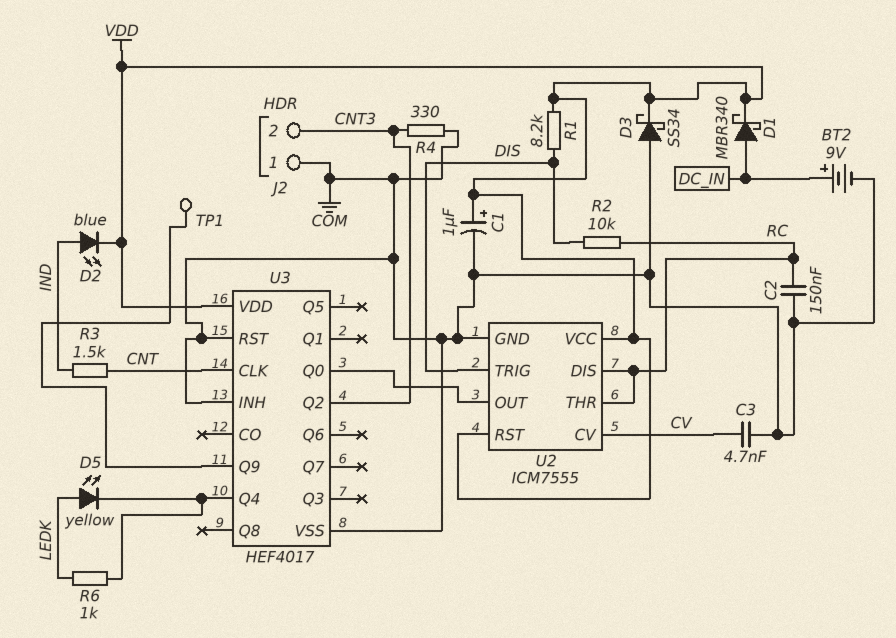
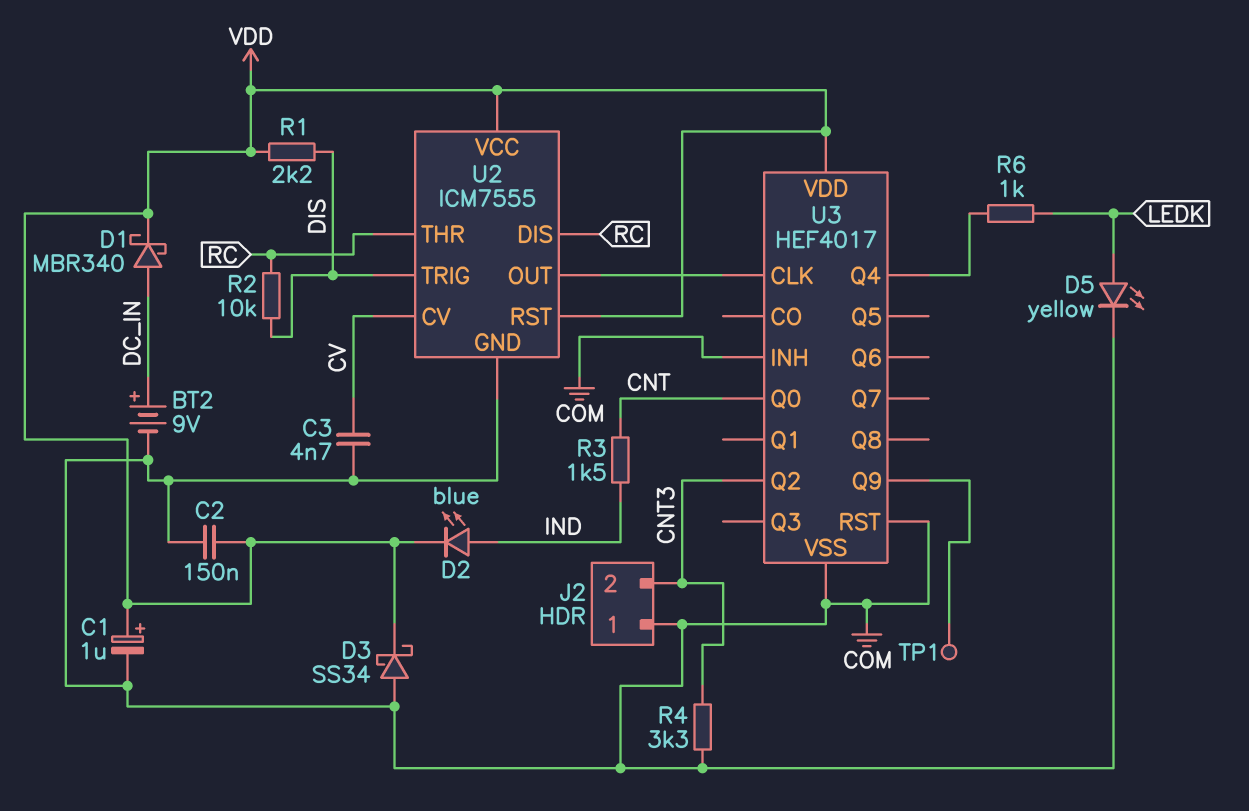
C2: 150nF (COM, RC) -> 150nF (COM, VDD)
D5: LED yellow (A LEDK, K U3/Q4) -> LED yellow (A LEDK, K COM)
R1: 8.2k (DIS, VDD) -> 2.2k (DIS, VDD)
R4: 330 (CNT3, COM) -> 3.3k (CNT3, COM)
U3 pin CLK: CNT -> U2/OUT
U3 pin Q0: U2/OUT -> CNT

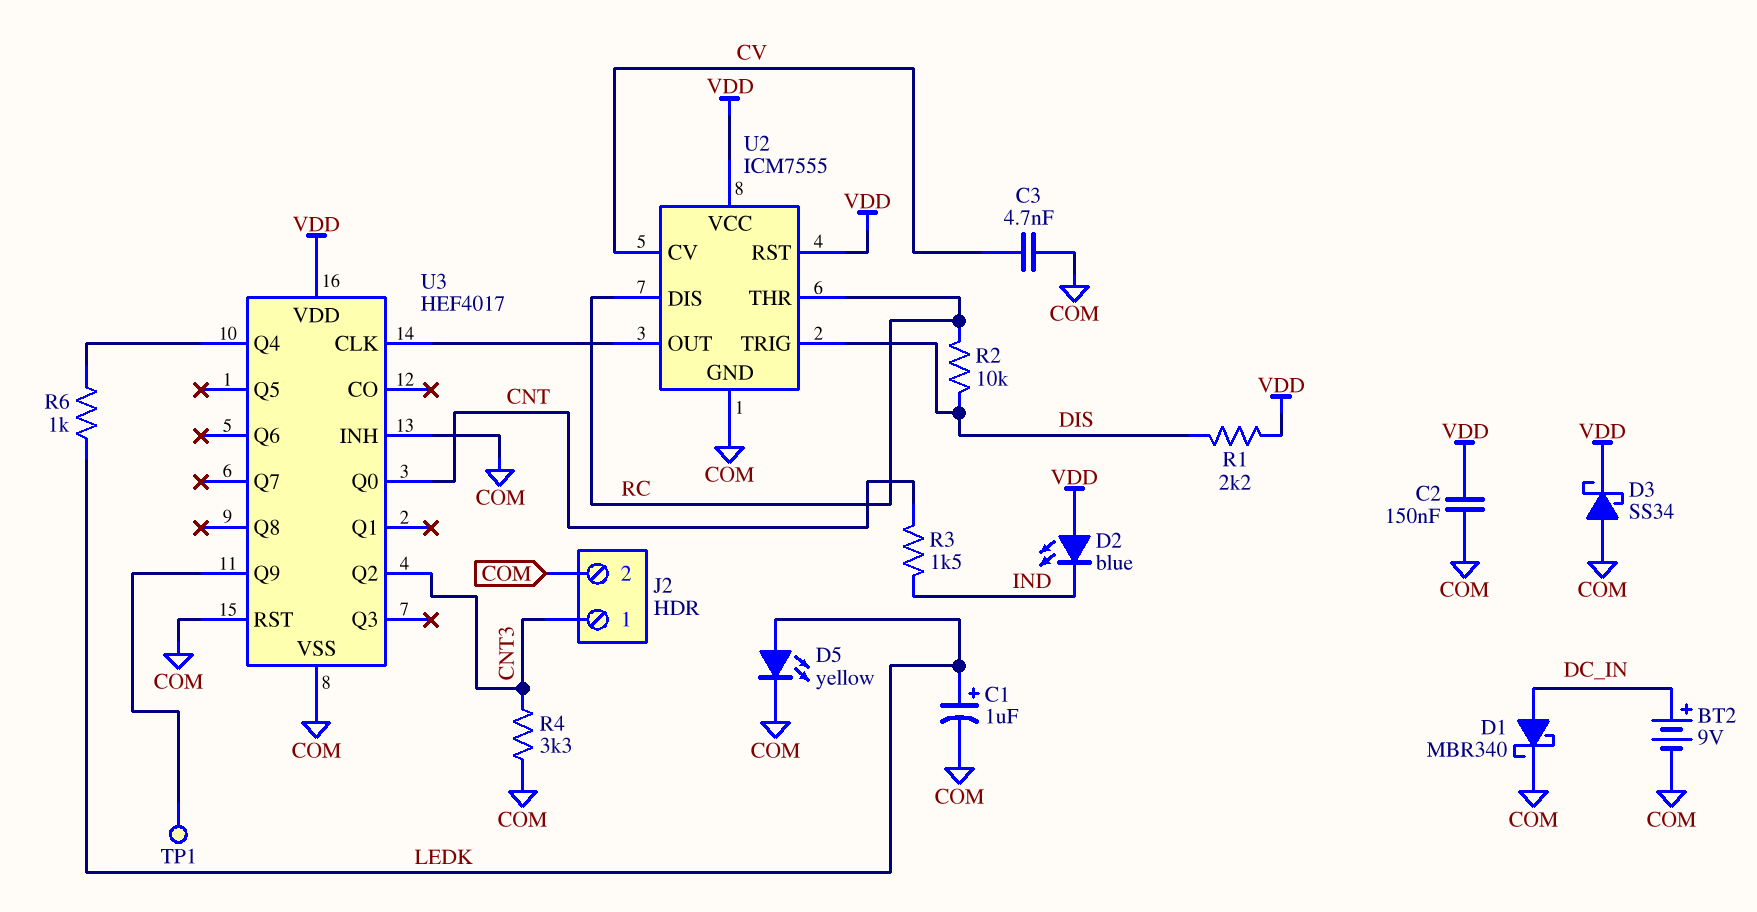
C1: 1uF (plus VDD, minus COM) -> 1uF (plus LEDK, minus COM)
D1: schottky MBR340 (A DC_IN, K VDD) -> schottky MBR340 (A DC_IN, K COM)
D2: LED blue (A IND, K VDD) -> LED blue (A VDD, K IND)
J2 pin 1: COM -> CNT3
J2 pin 2: CNT3 -> COM

